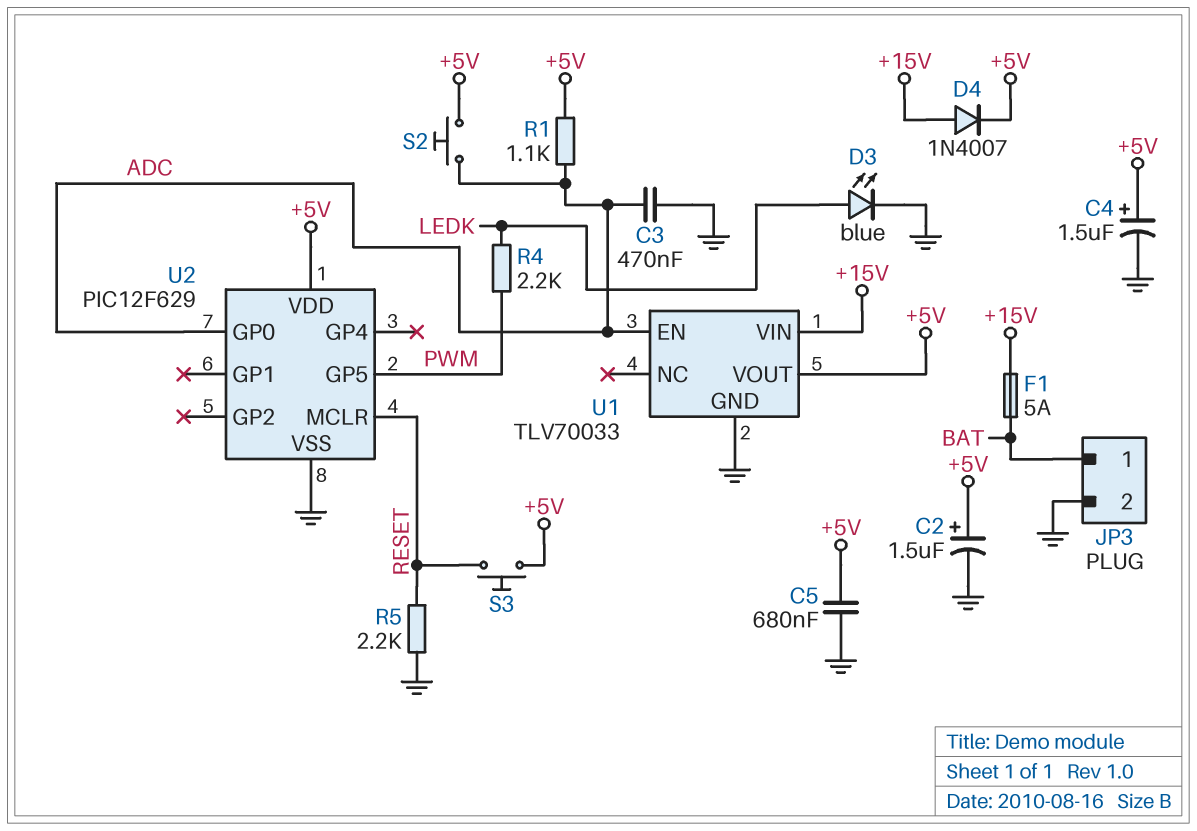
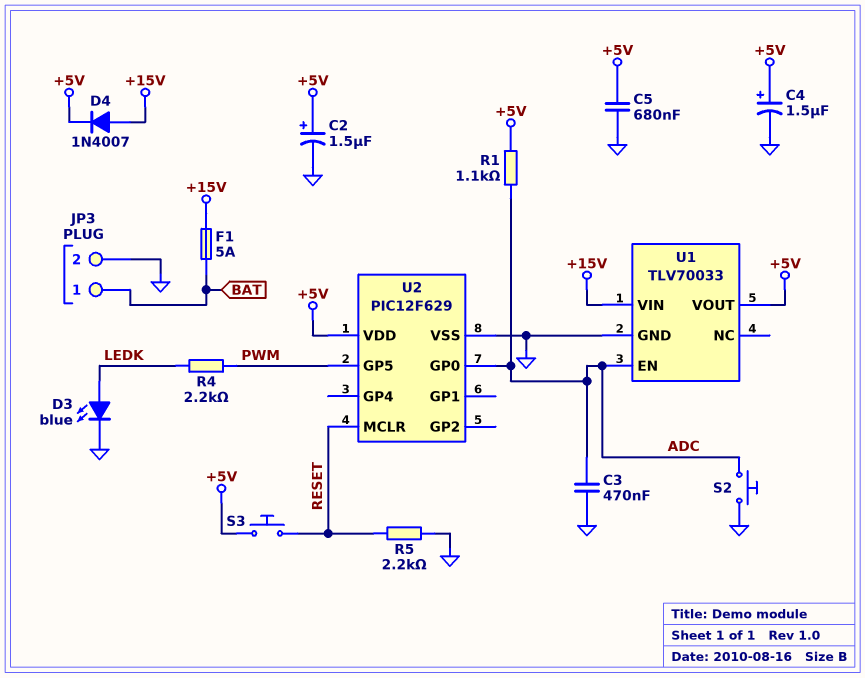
S2: button (+5V, ADC) -> button (ADC, GND)

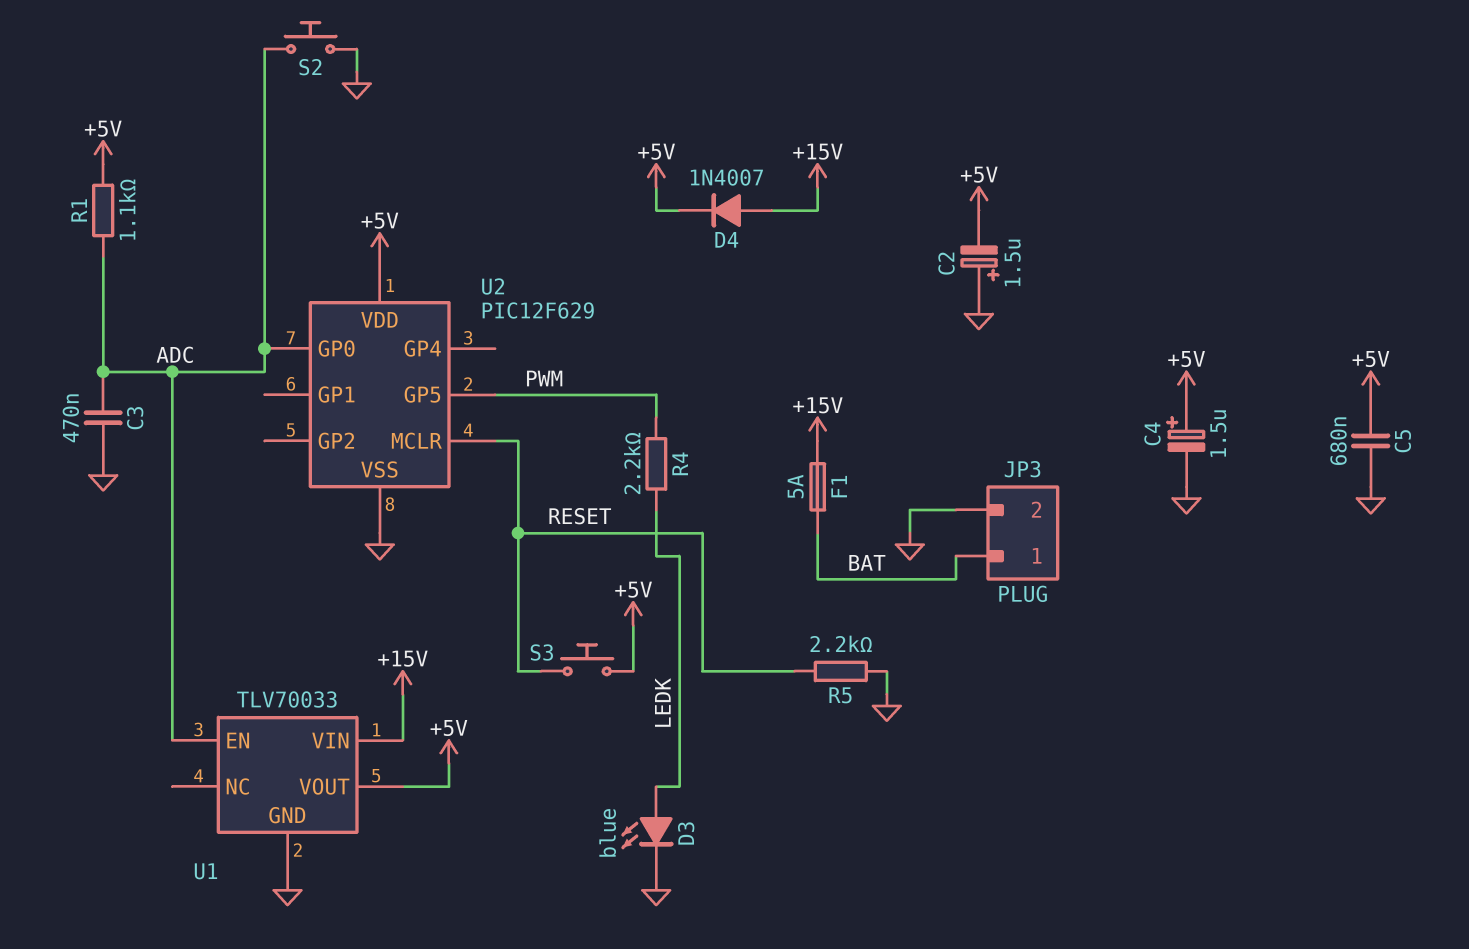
C2: 1.5uF (plus +5V, minus GND) -> 1.5uF (plus GND, minus +5V)

